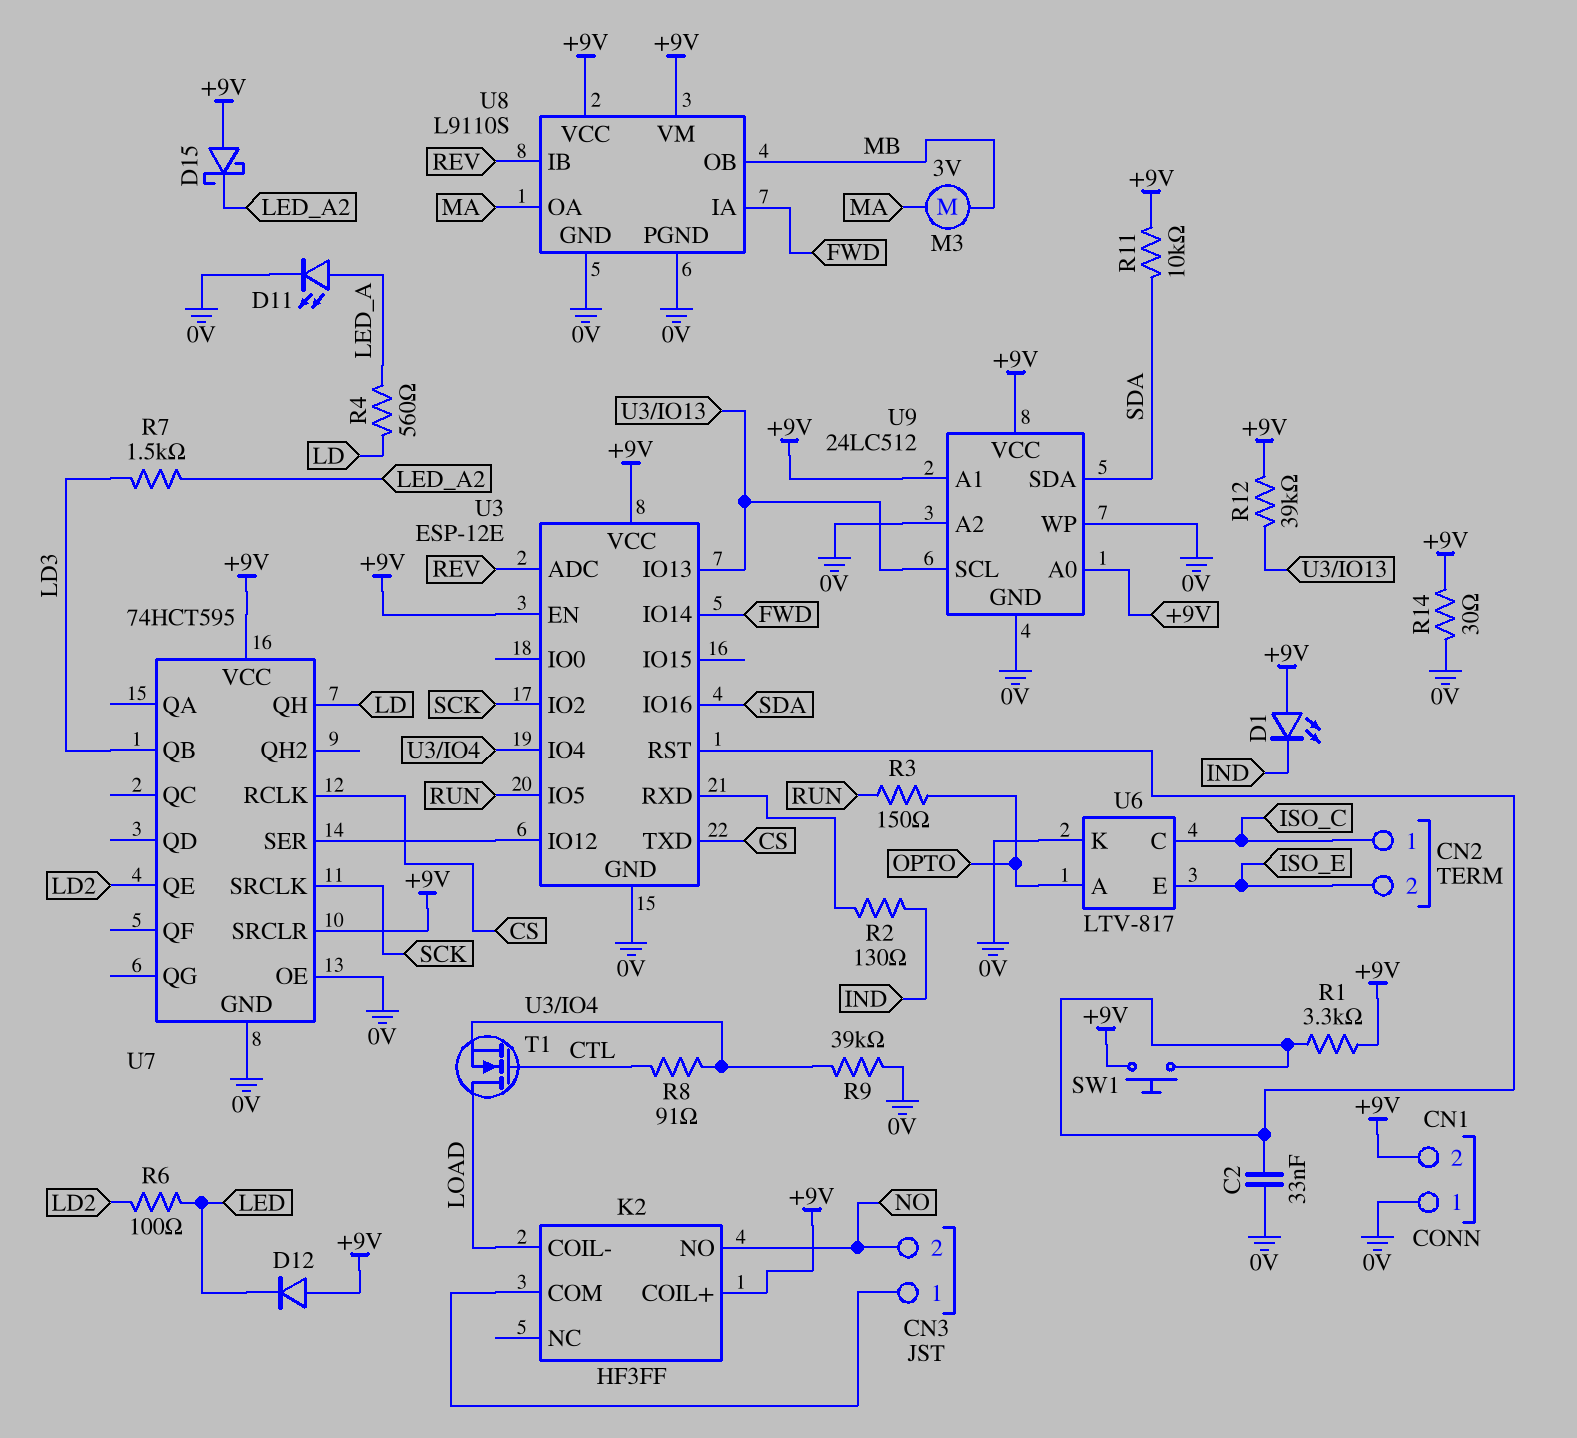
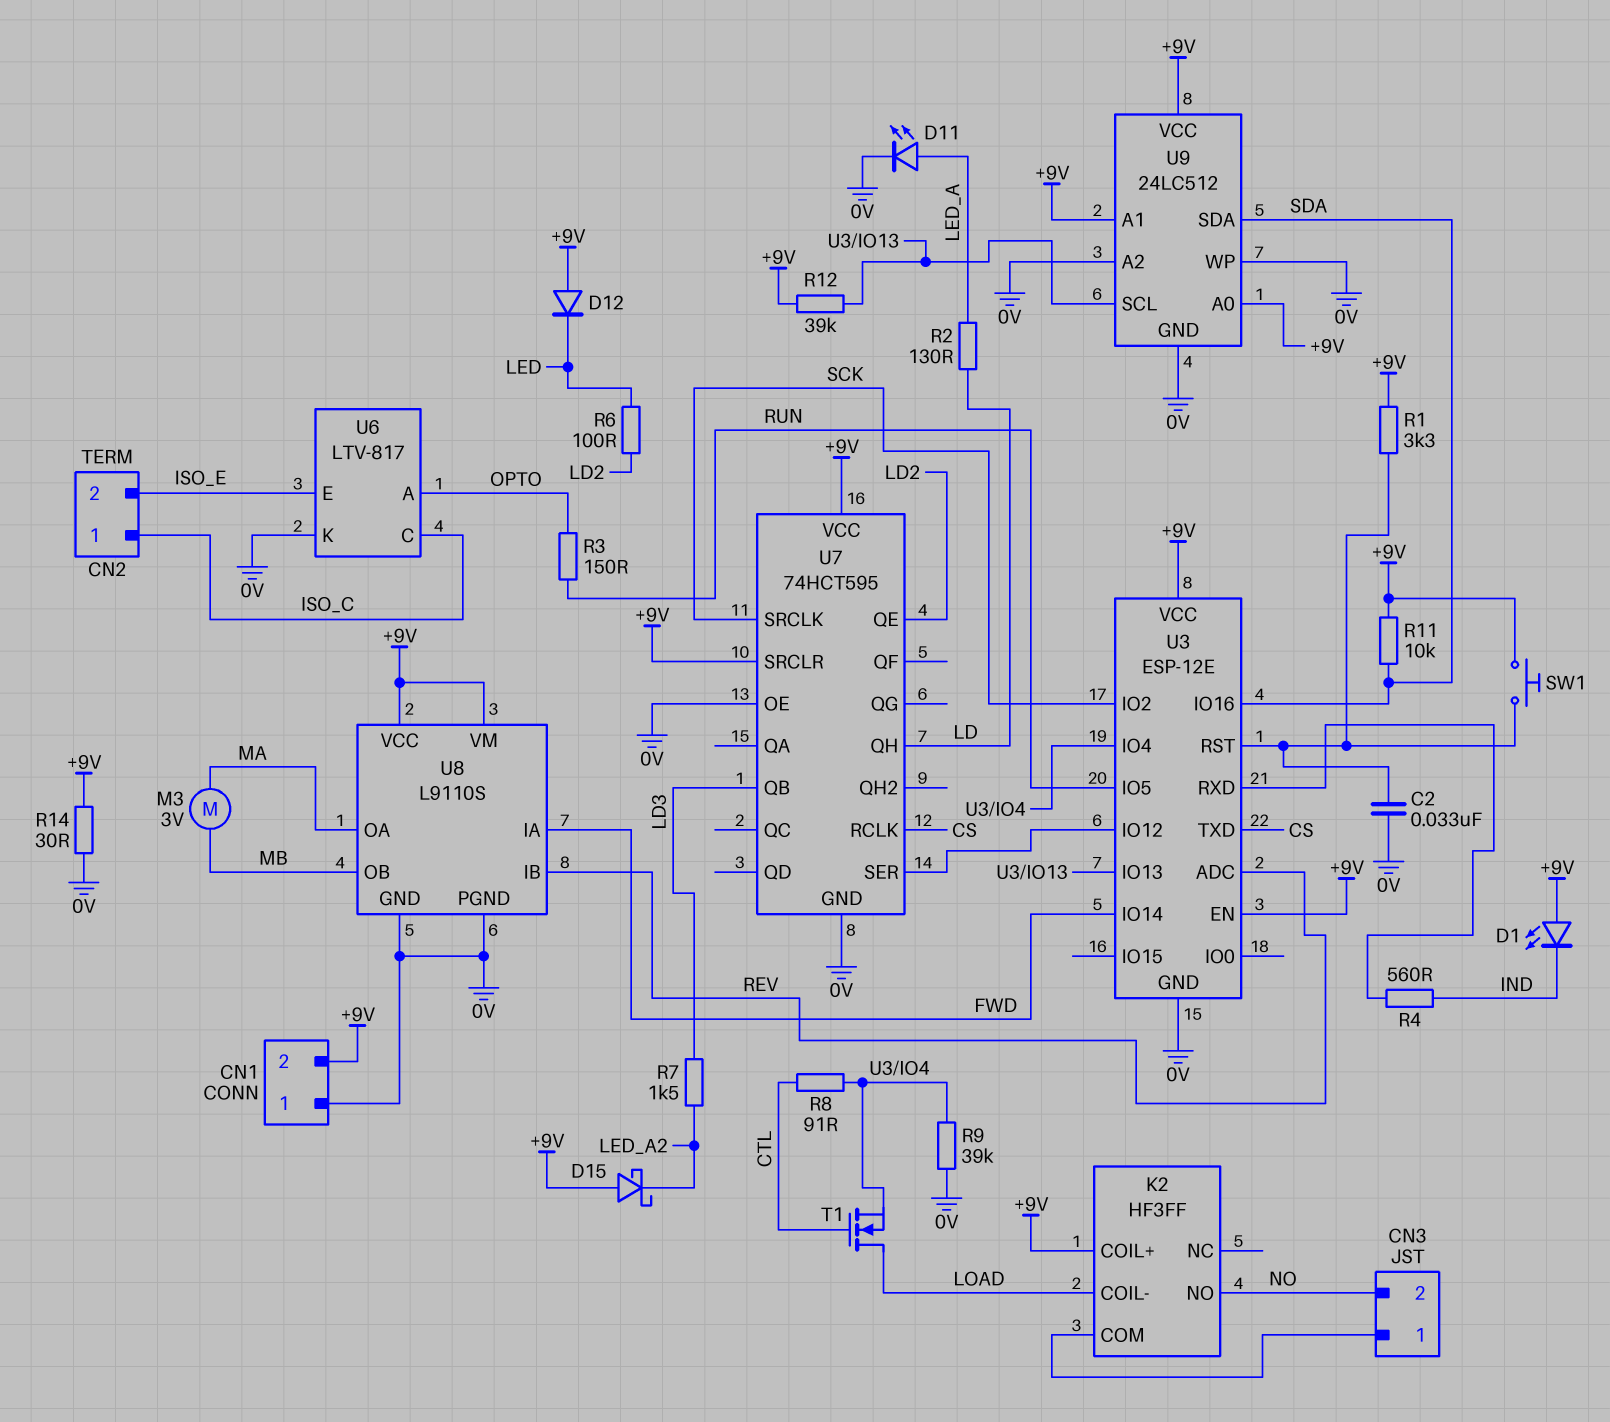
R2: 130 (IND, U3/RXD) -> 130 (LD, LED_A)
R4: 560 (LD, LED_A) -> 560 (IND, U3/RXD)

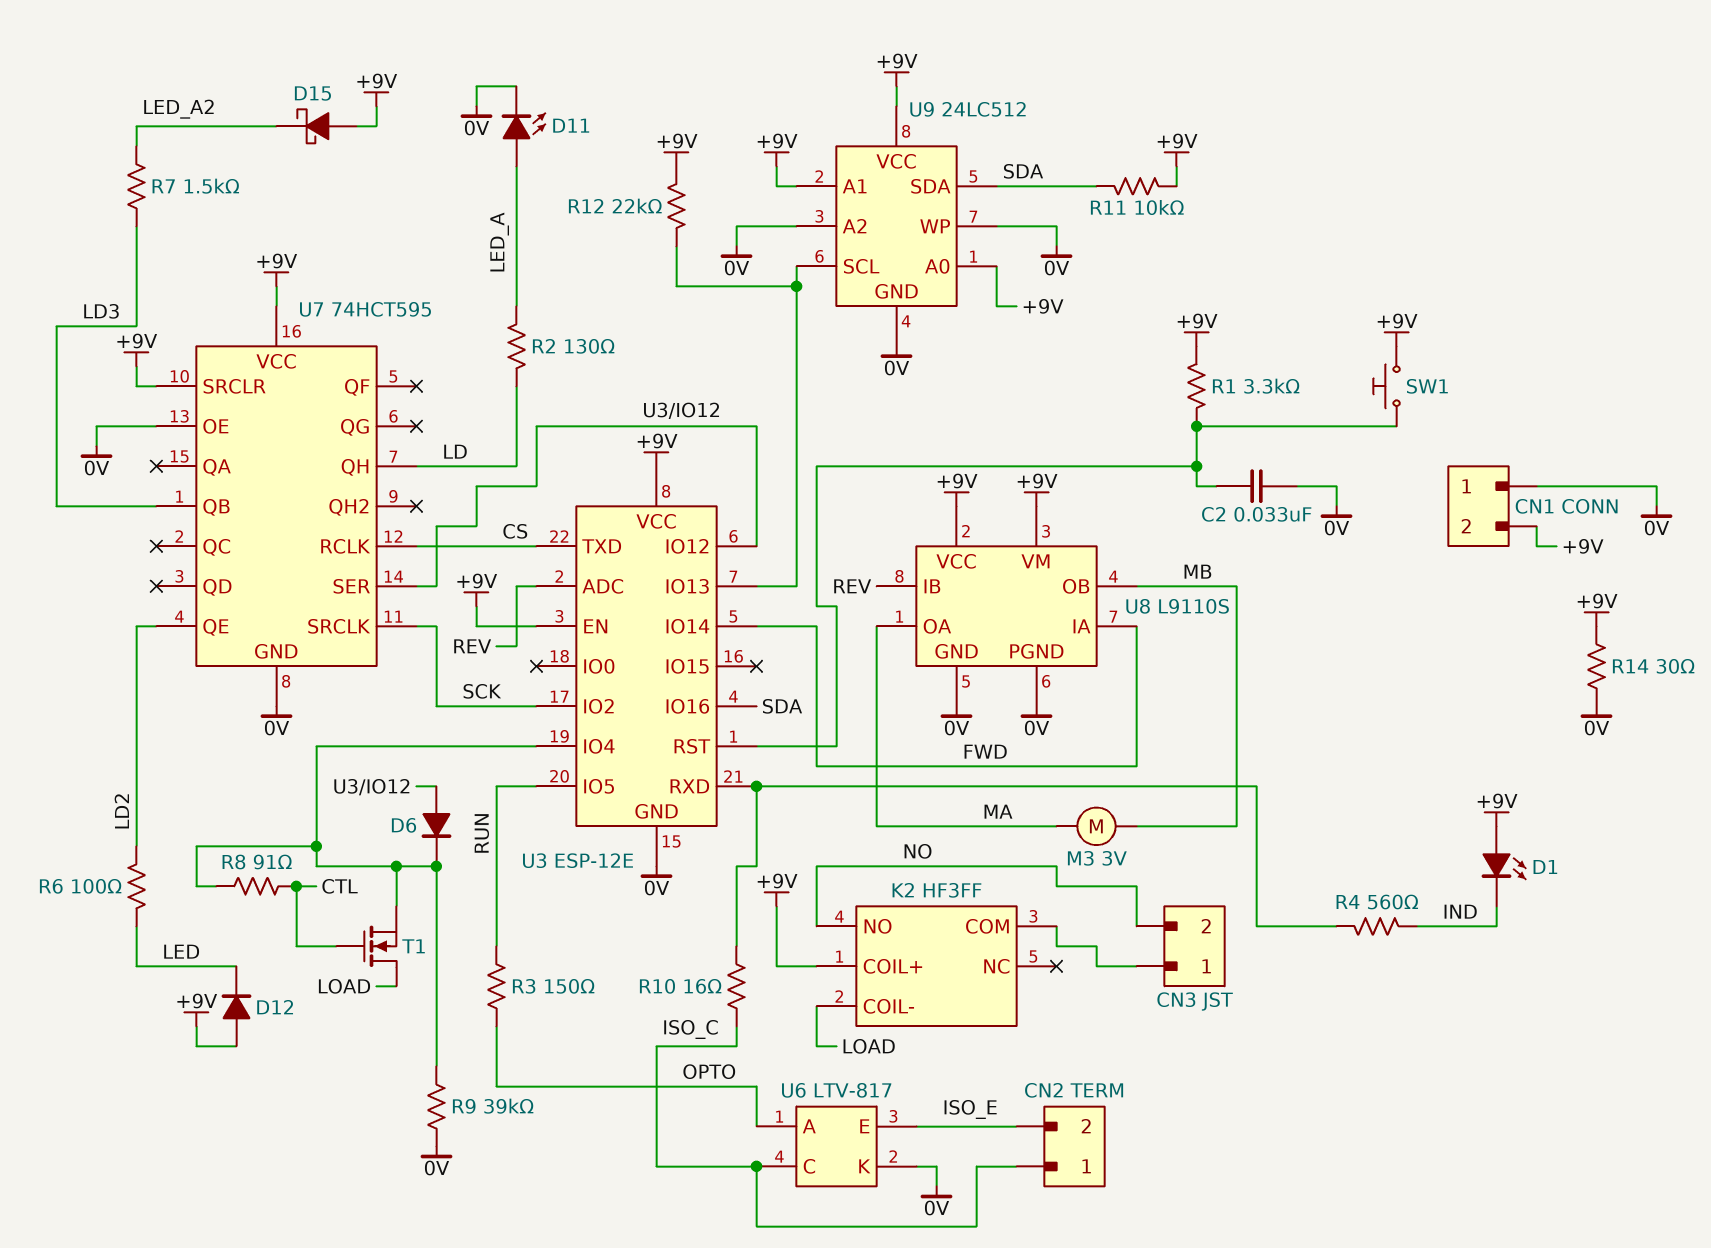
D6: none -> diode (A U3/IO12, K U3/IO4)
R10: none -> 16 (ISO_C, U3/RXD)
R12: 39k (+9V, U3/IO13) -> 22k (+9V, U3/IO13)

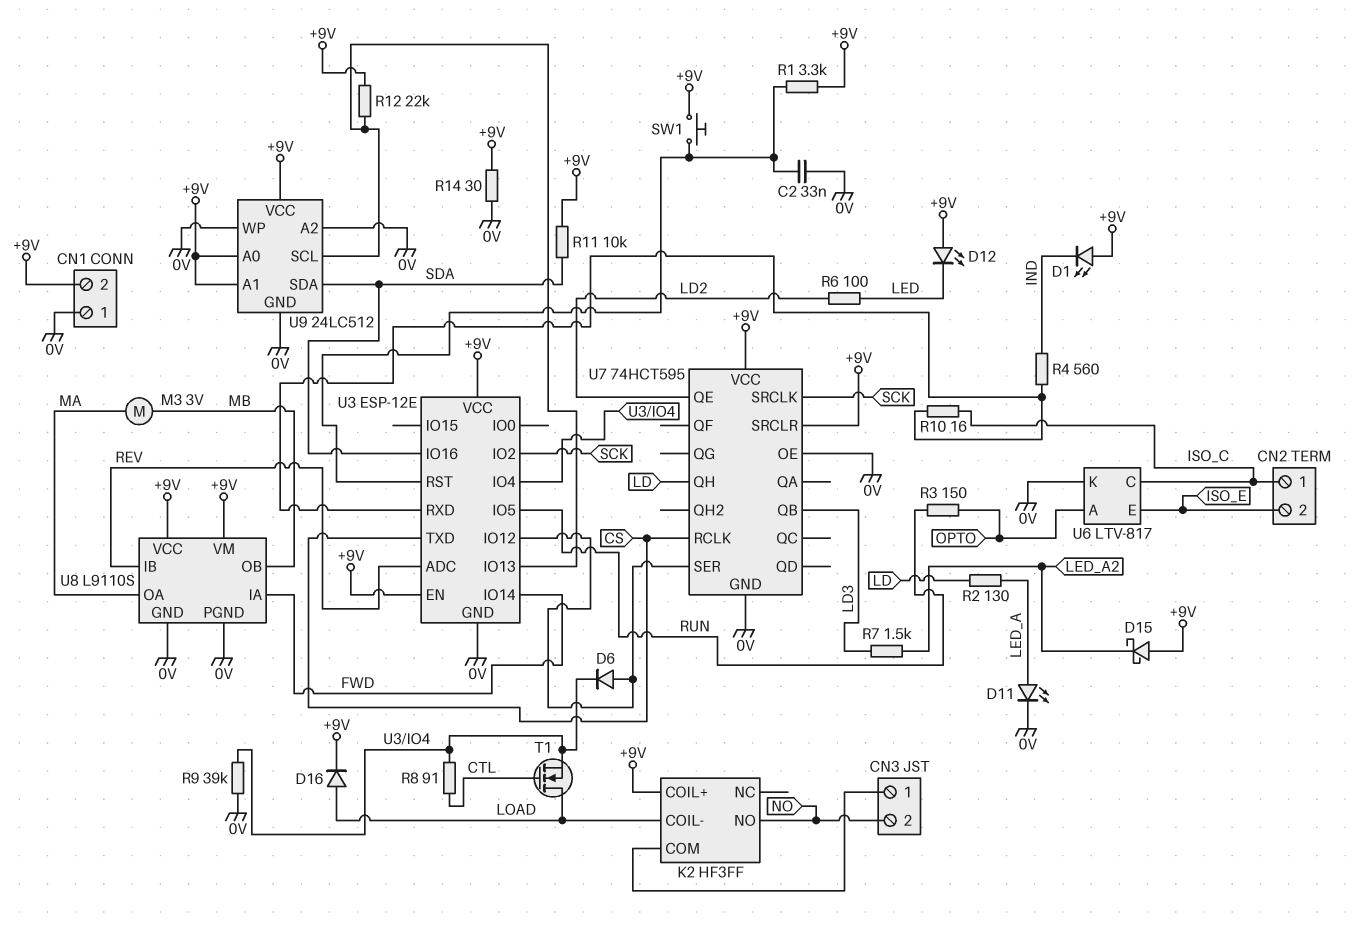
D12: diode (A +9V, K LED) -> LED (A +9V, K LED)
D16: none -> diode (A LOAD, K +9V)

